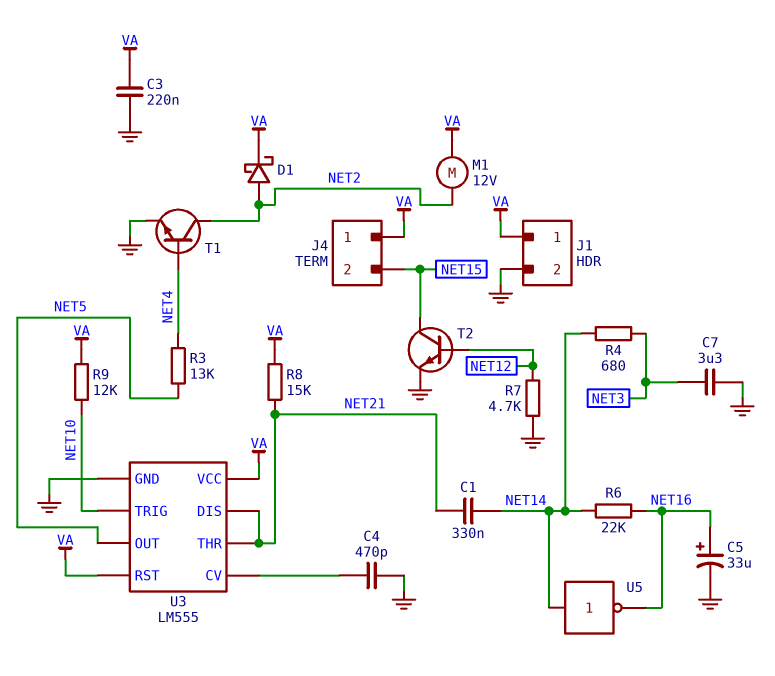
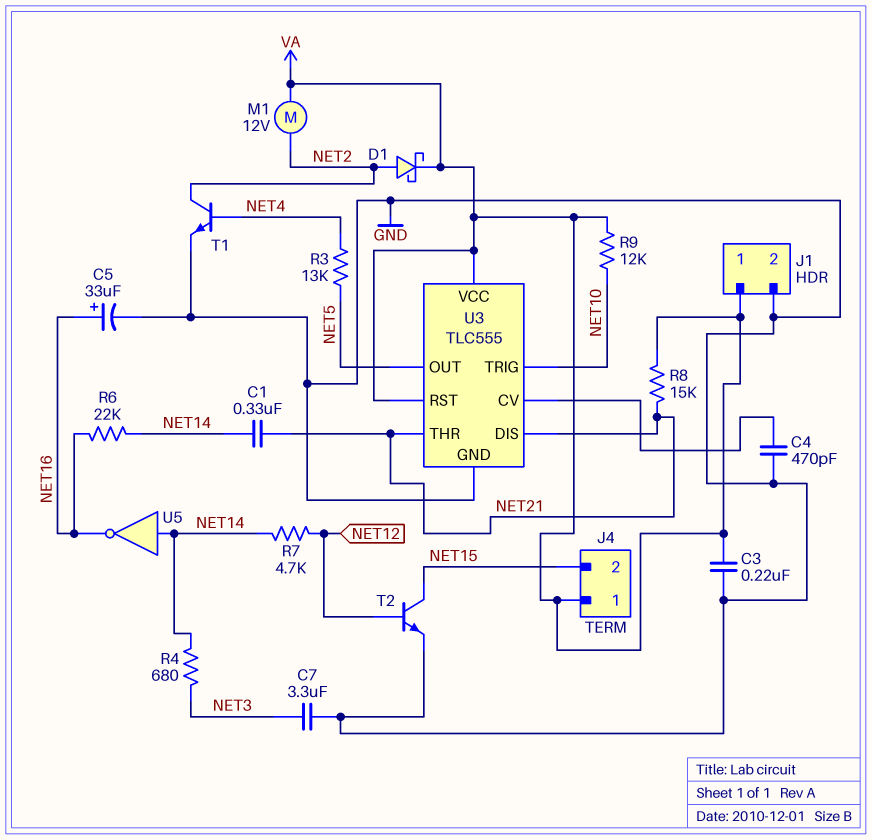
R7: 4.7k (GND, NET12) -> 4.7k (NET12, NET14)
U3: LM555 -> TLC555

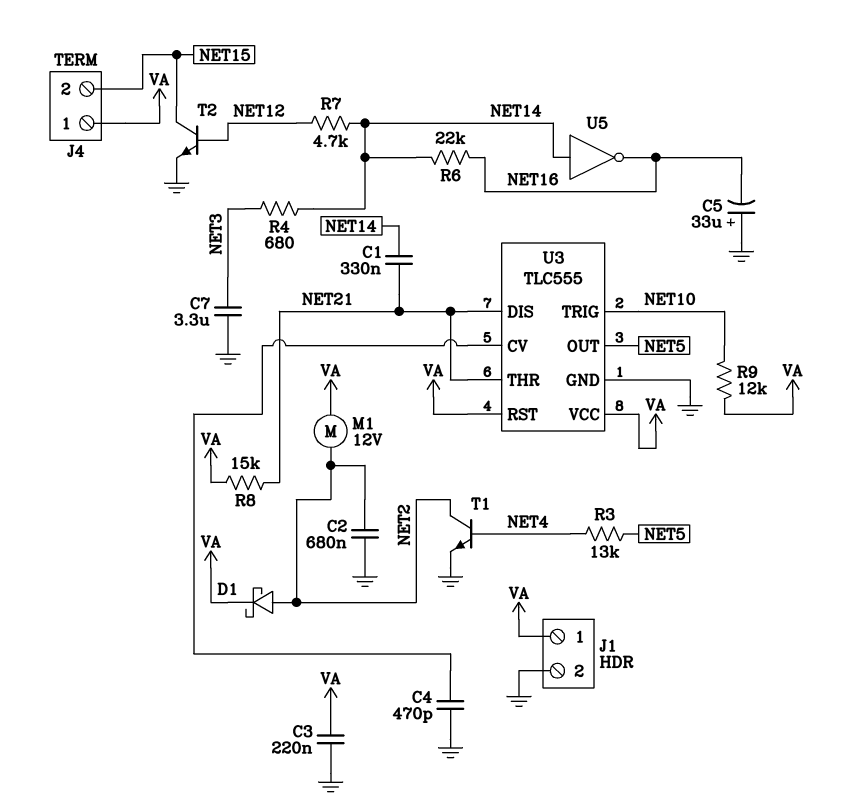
C2: none -> 680nF (GND, NET2)
C5: 33uF (plus NET16, minus GND) -> 33uF (plus GND, minus NET16)

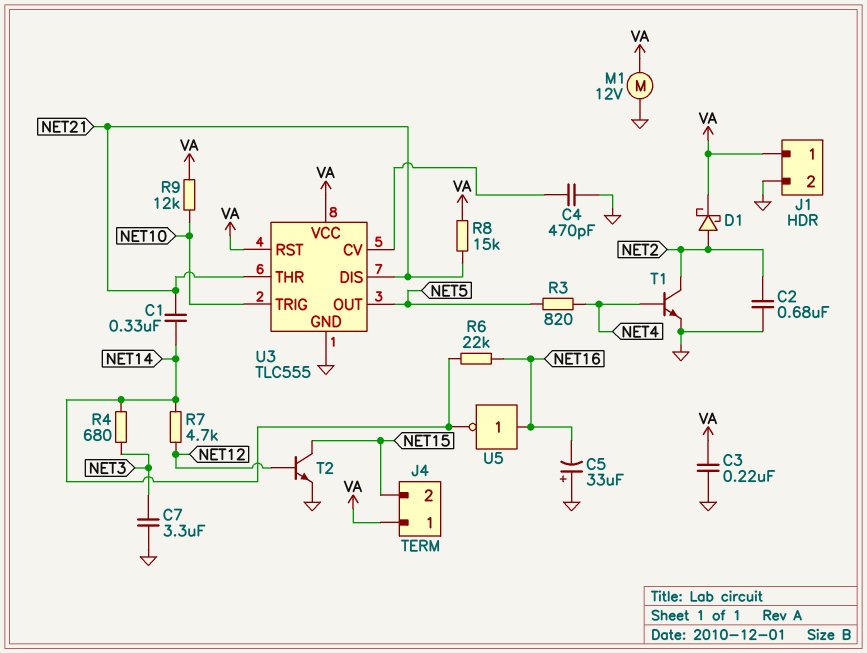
M1: motor 12V (NET2, VA) -> motor 12V (GND, VA)
R3: 13k (NET4, NET5) -> 820 (NET4, NET5)
U5: NOT (in NET14, out NET16) -> NOT (in NET16, out NET14)

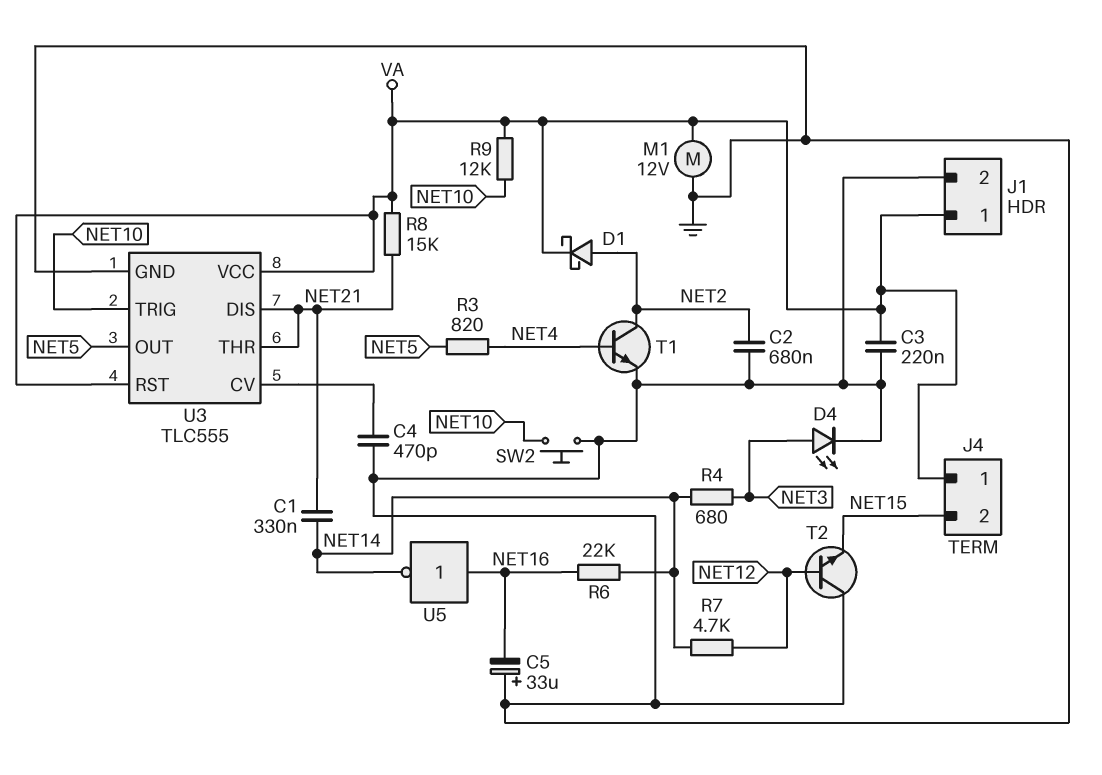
C7: 3.3uF (GND, NET3) -> none
D4: none -> LED (A NET3, K GND)
SW2: none -> button (GND, NET10)
T2: NPN (B NET12, C NET15, E GND) -> NPN (B NET12, C GND, E NET15)

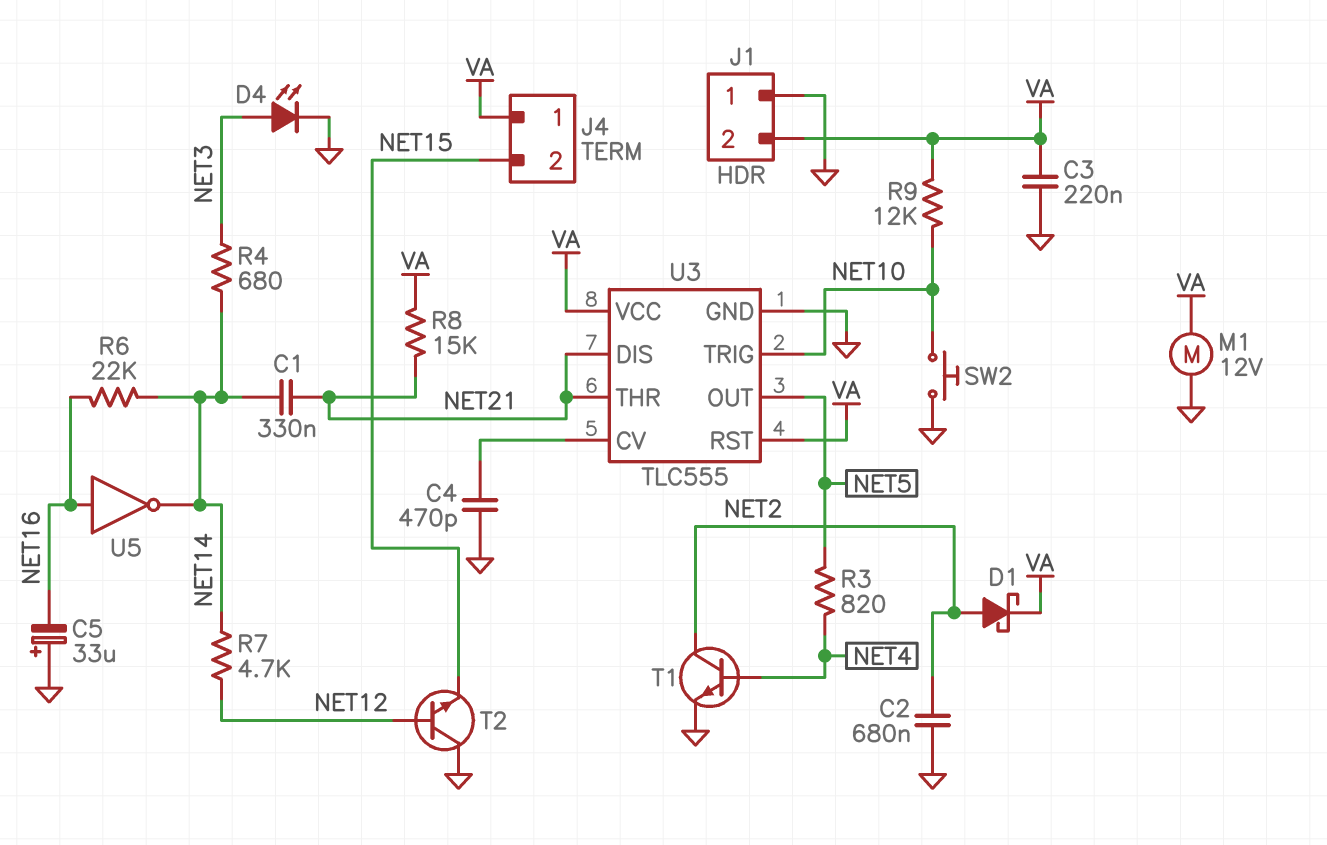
J1 pin 1: VA -> GND
J1 pin 2: GND -> VA

